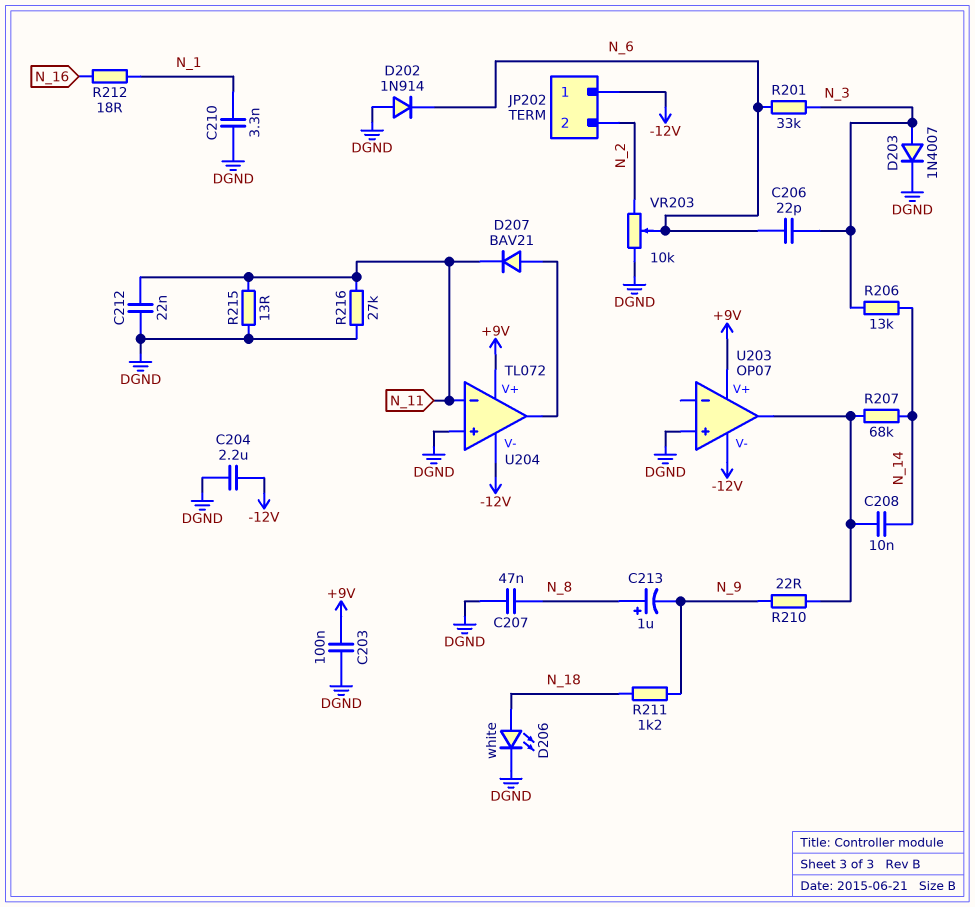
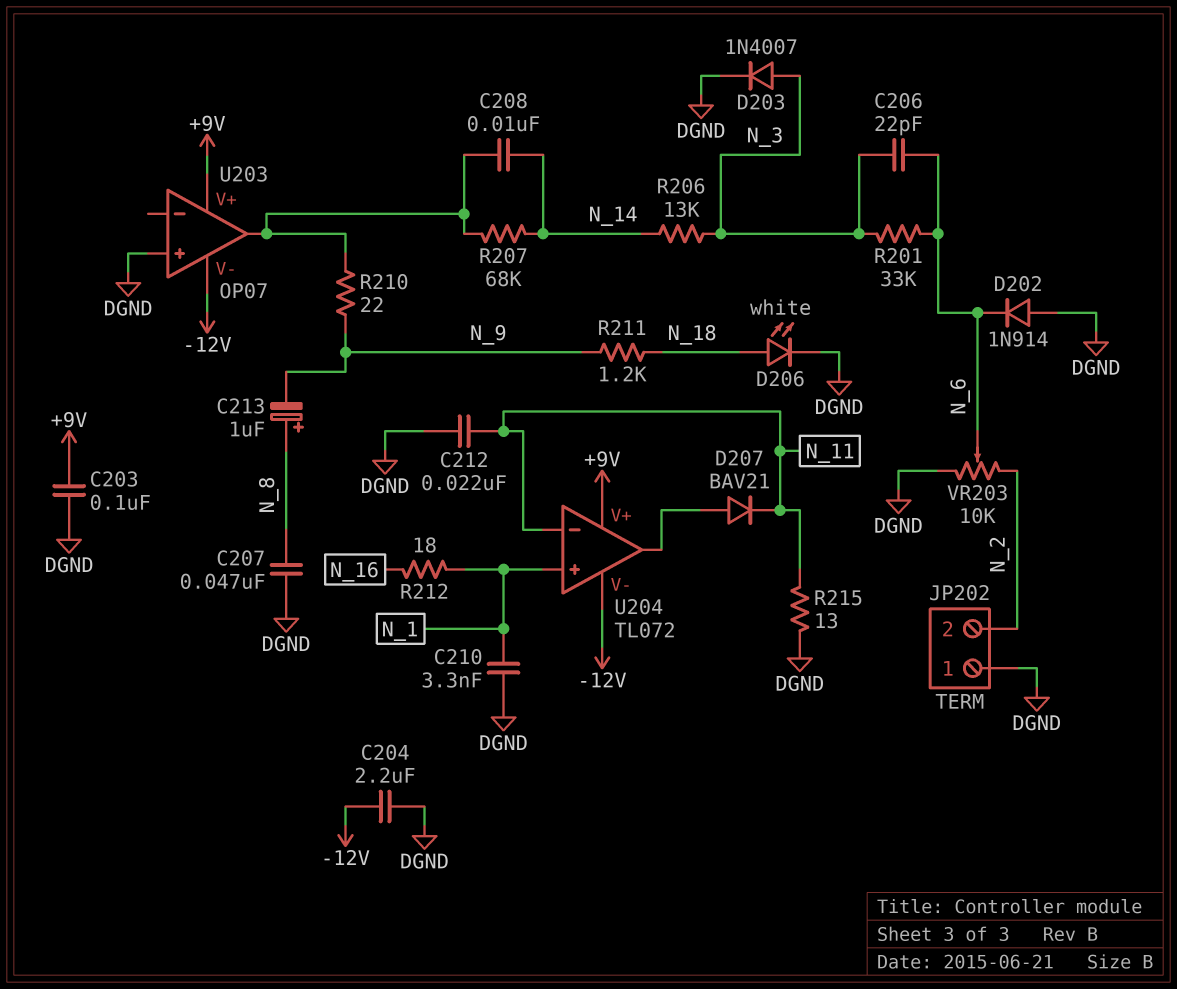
JP202 pin 1: -12V -> DGND
R216: 27k (DGND, N_11) -> none
U204 pin in+: DGND -> N_1

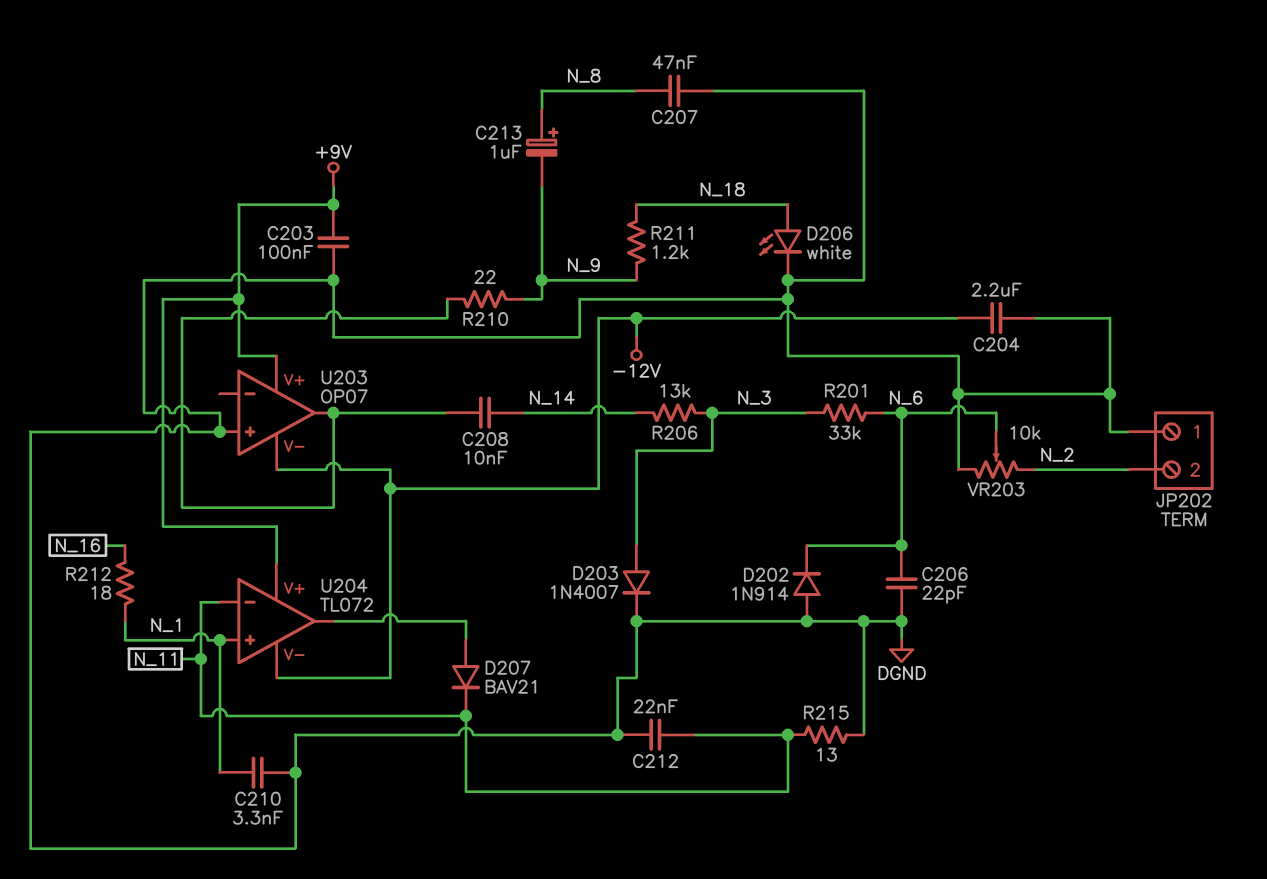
C206: 22pF (N_3, N_6) -> 22pF (DGND, N_6)
R207: 68k (N_14, U203/out) -> none

